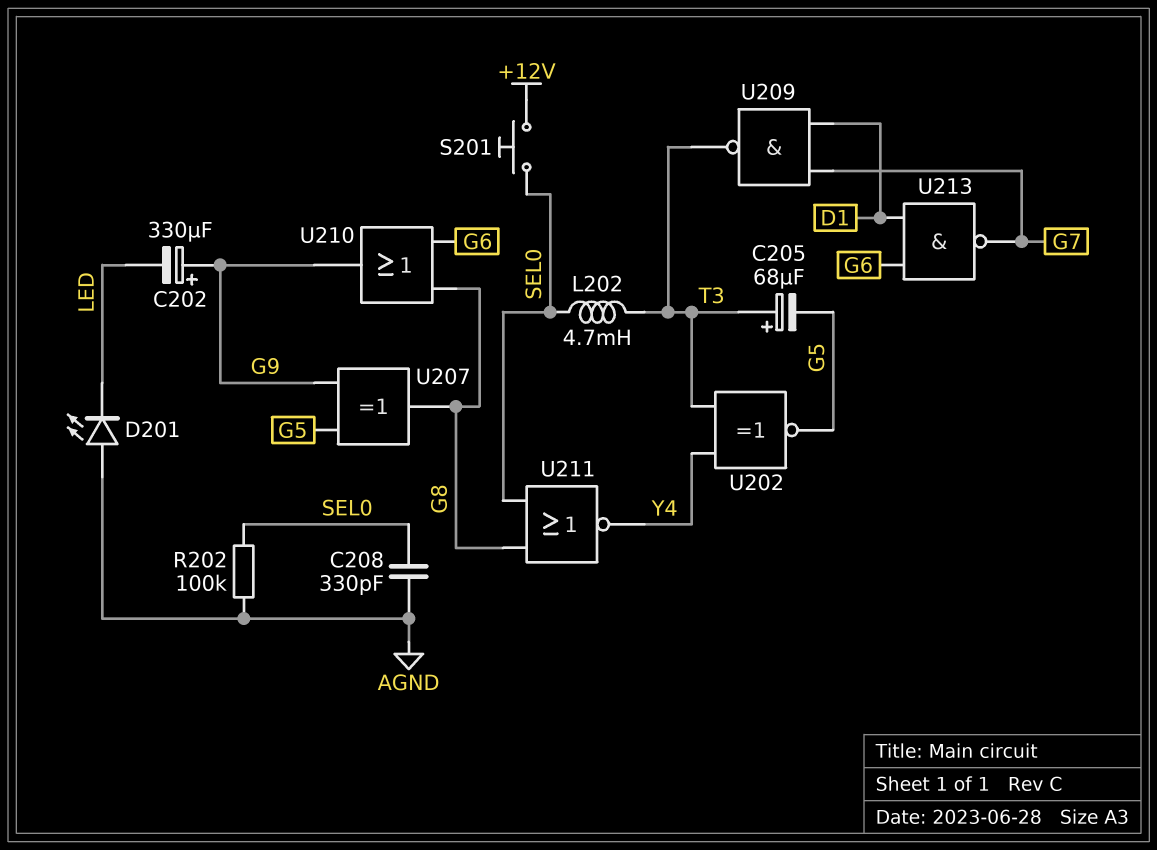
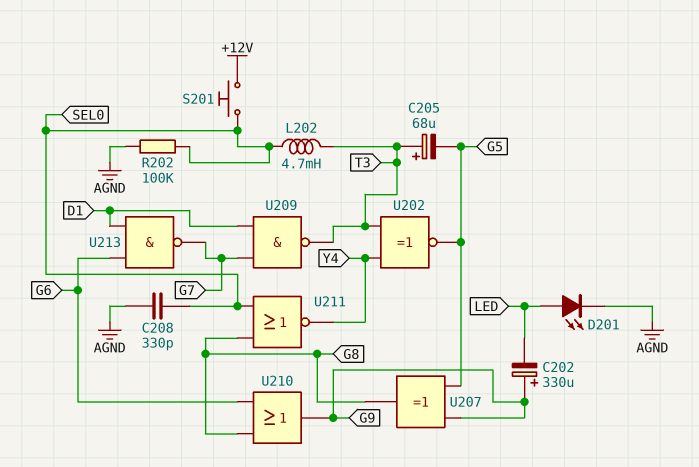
D201: LED (A AGND, K LED) -> LED (A LED, K AGND)

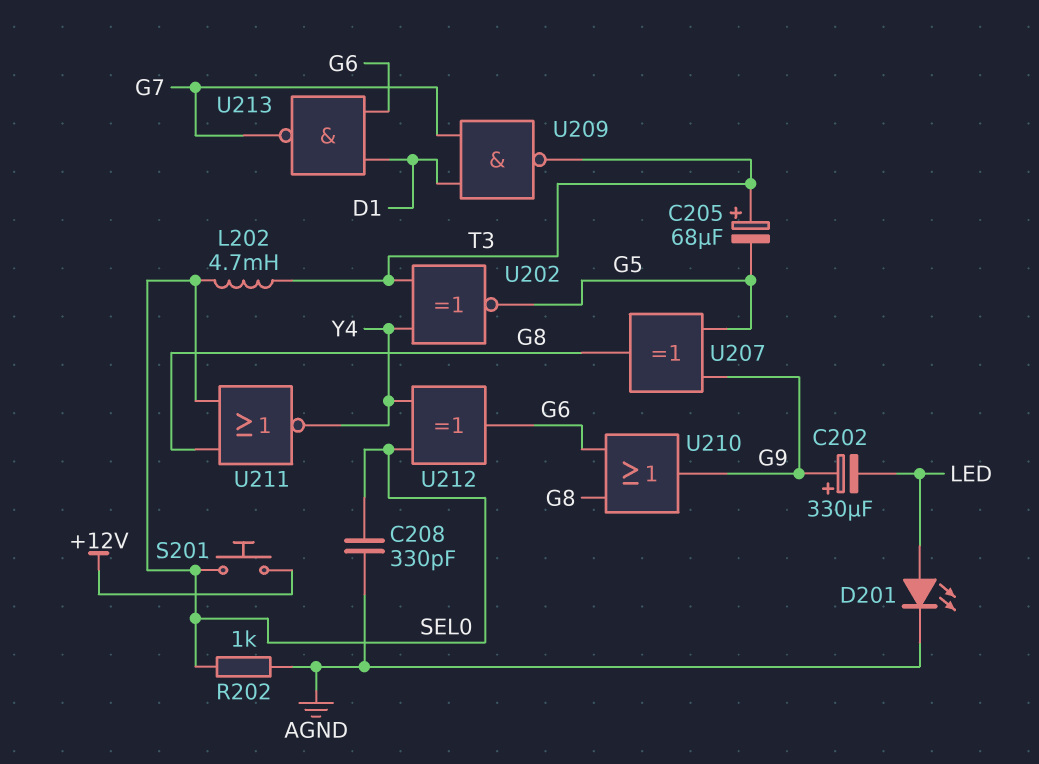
R202: 100k (AGND, SEL0) -> 1k (AGND, SEL0)
U212: none -> XOR (in SEL0, in Y4, out G6)

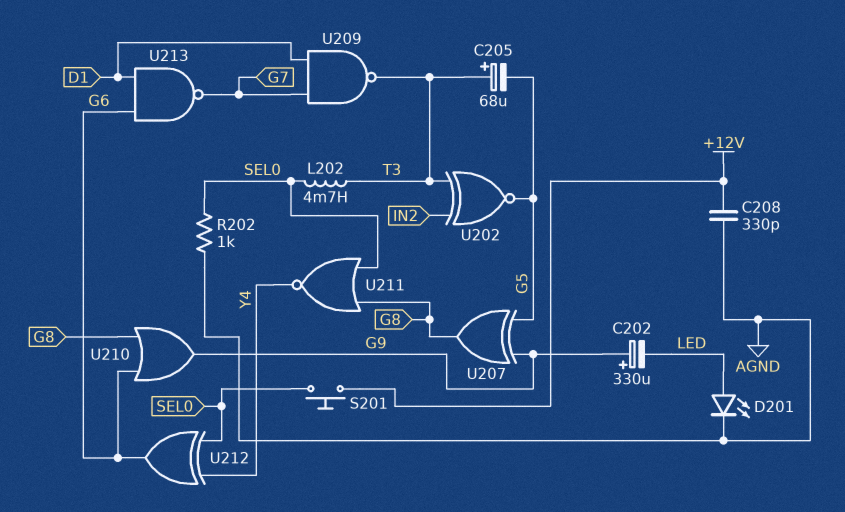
C208: 330pF (AGND, SEL0) -> 330pF (+12V, AGND)
U202: XNOR (in T3, in Y4, out G5) -> XNOR (in IN2, in T3, out G5)

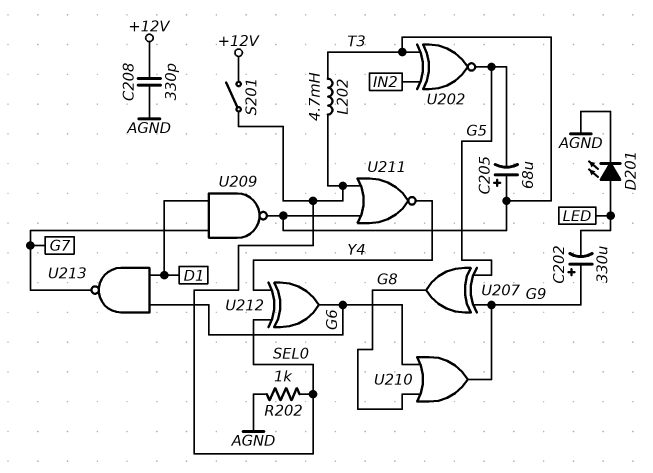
S201: button (+12V, SEL0) -> switch (+12V, SEL0)
U211: NOR (in G8, in SEL0, out Y4) -> NOR (in SEL0, in T3, out Y4)

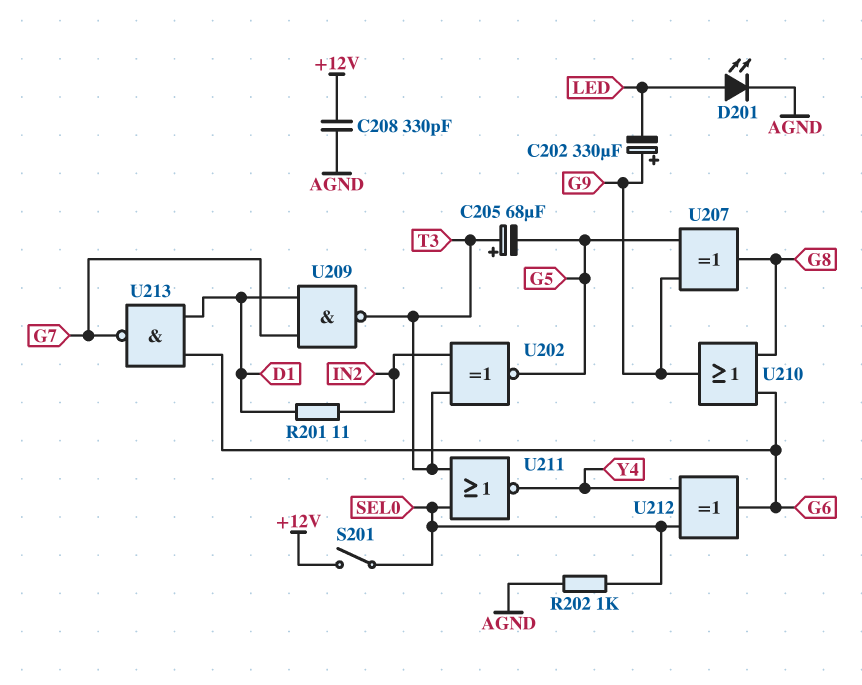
L202: 4.7mH (SEL0, T3) -> none
R201: none -> 11 (D1, IN2)

